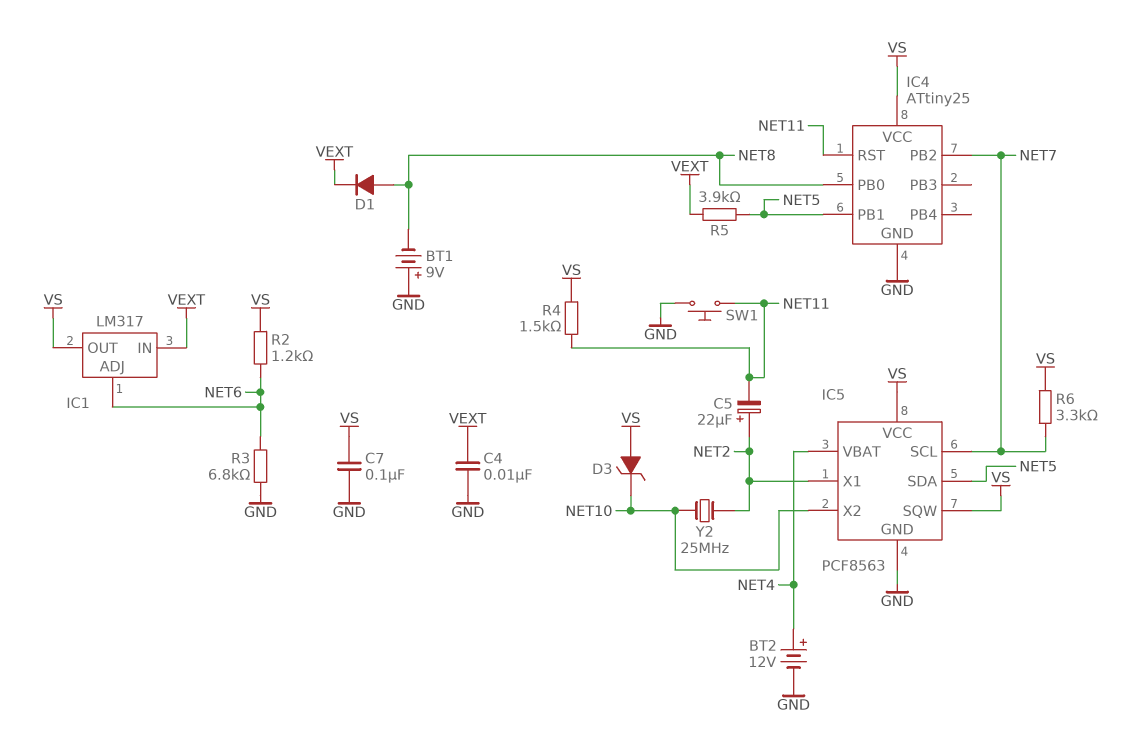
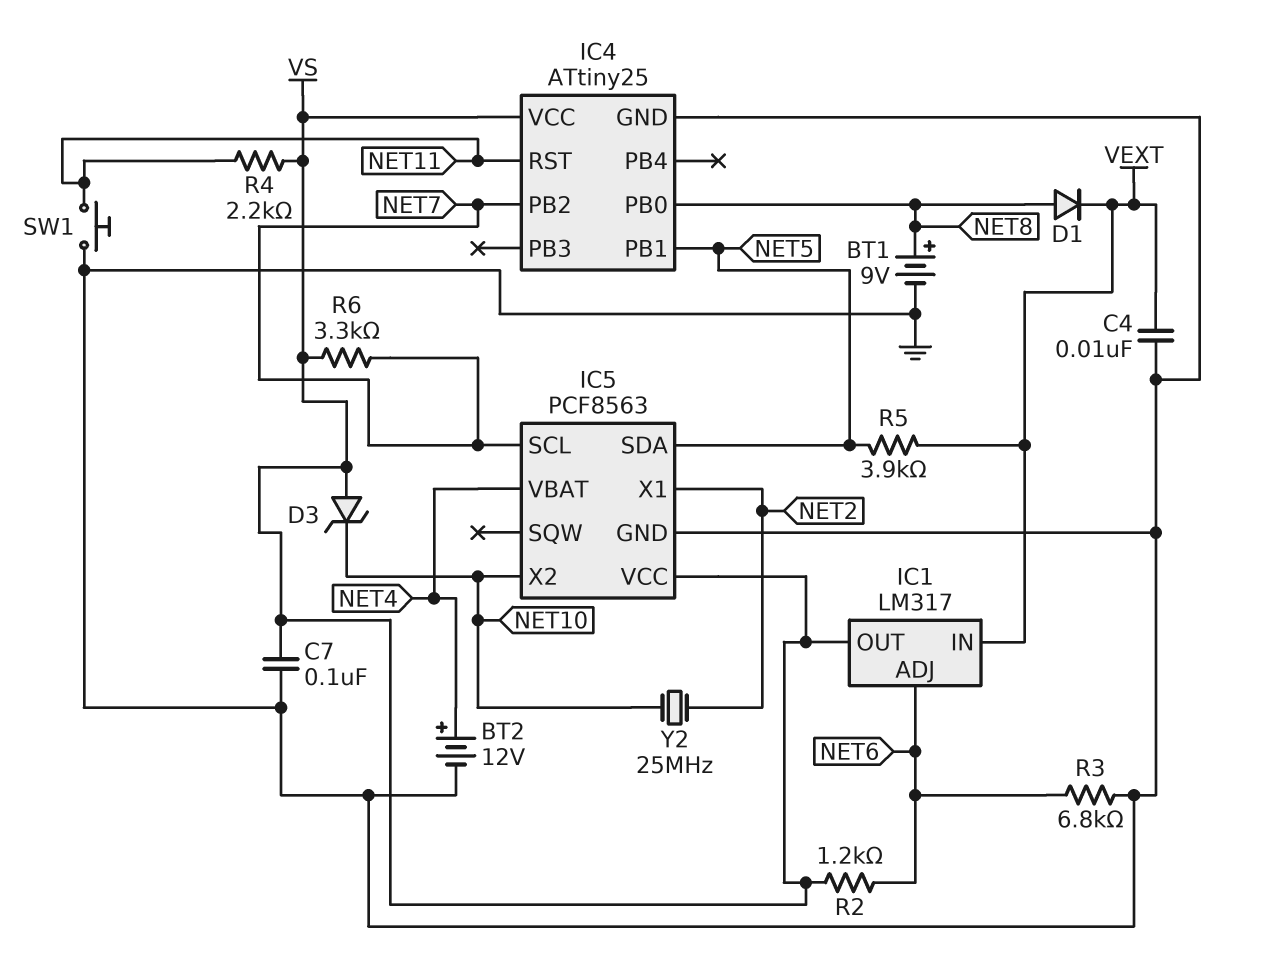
BT1: 9V (plus GND, minus NET8) -> 9V (plus NET8, minus GND)
C5: 22uF (plus NET2, minus NET11) -> none
IC5 pin SQW: VS -> none
R4: 1.5k (NET11, VS) -> 2.2k (NET11, VS)

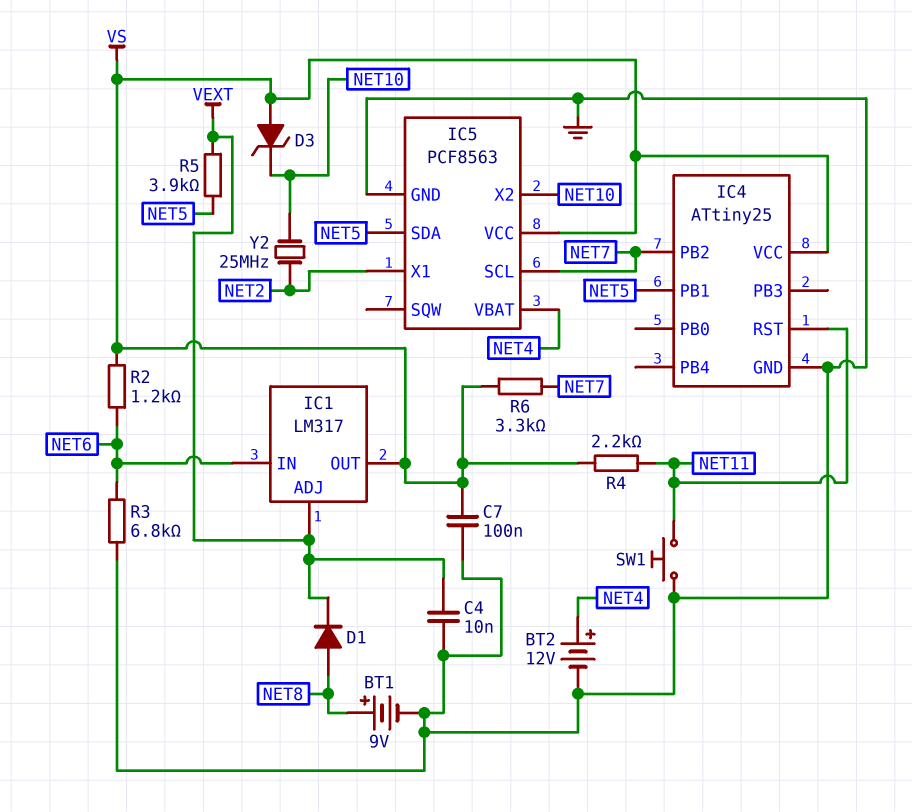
IC1 pin ADJ: NET6 -> VEXT
IC1 pin IN: VEXT -> NET6
IC4 pin PB0: NET8 -> none

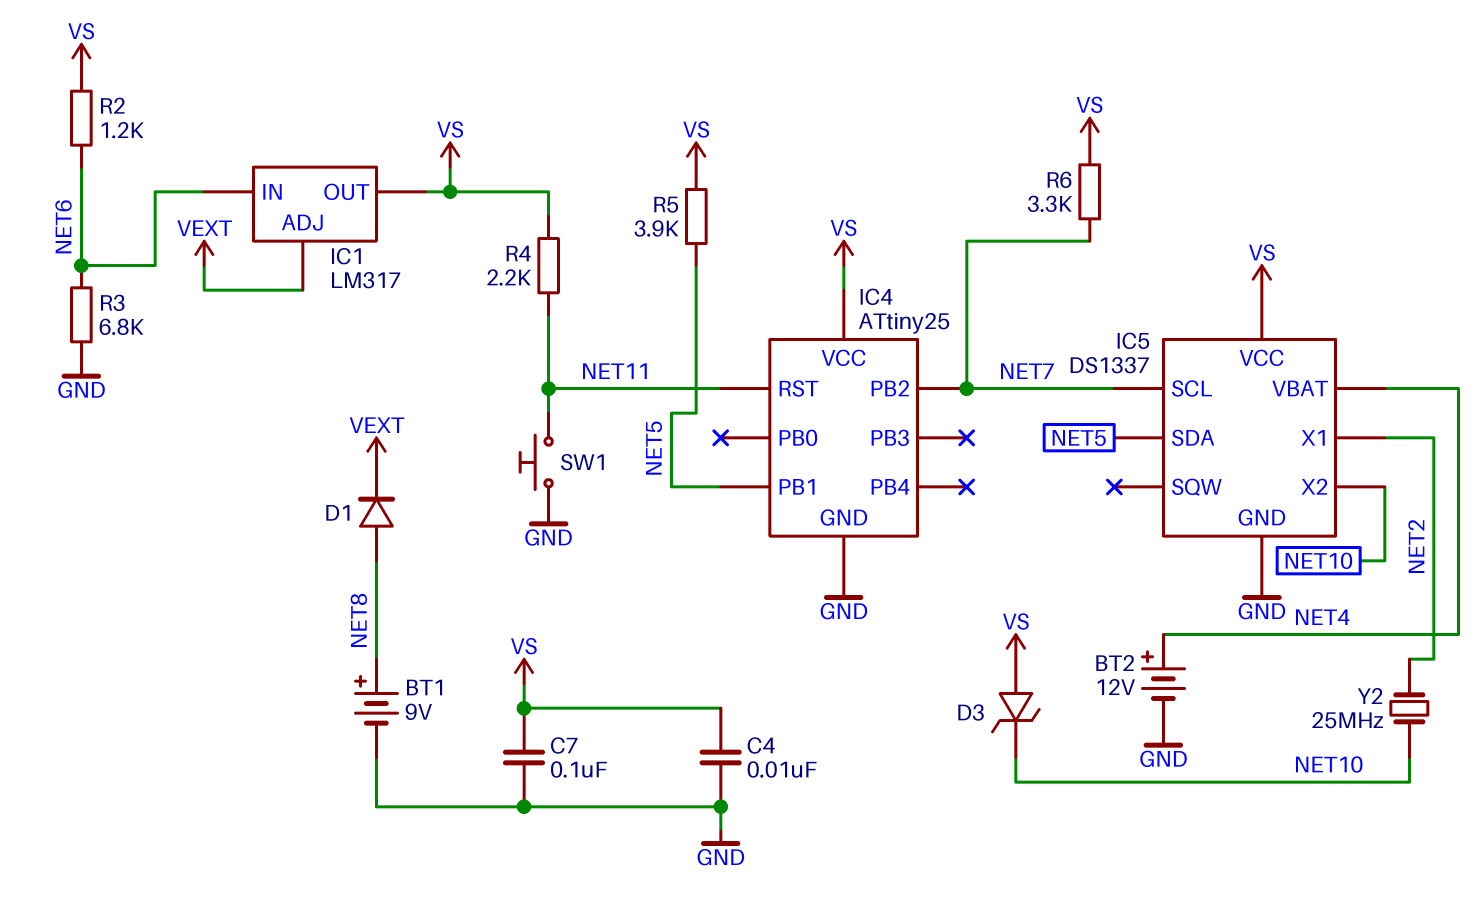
C4: 10nF (GND, VEXT) -> 10nF (GND, VS)
IC5: PCF8563 -> DS1337
R5: 3.9k (NET5, VEXT) -> 3.9k (NET5, VS)

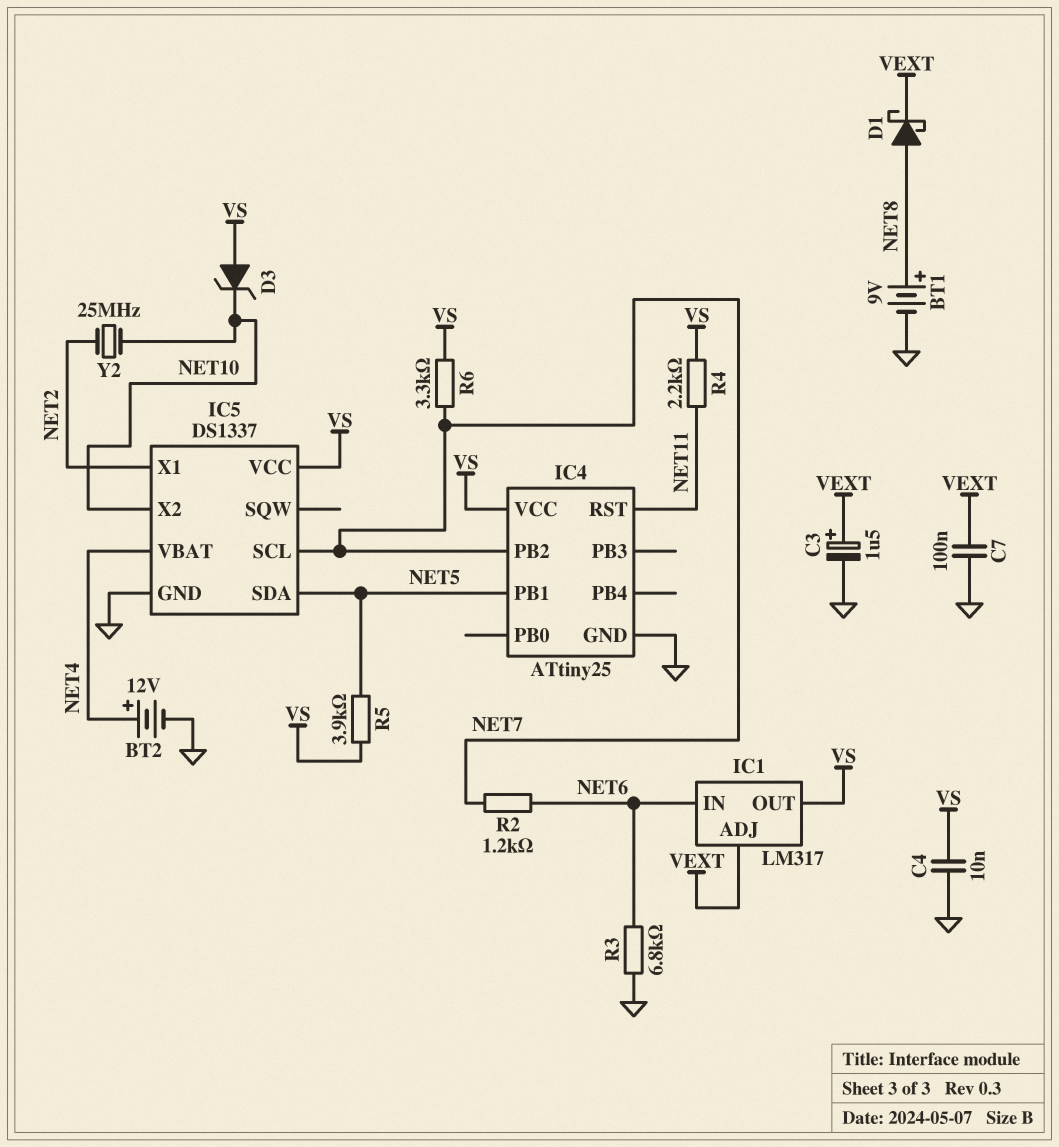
C3: none -> 1.5uF (plus VEXT, minus GND)
C7: 100nF (GND, VS) -> 100nF (GND, VEXT)
D1: diode (A NET8, K VEXT) -> schottky (A NET8, K VEXT)
R2: 1.2k (NET6, VS) -> 1.2k (NET6, NET7)
SW1: button (GND, NET11) -> none

